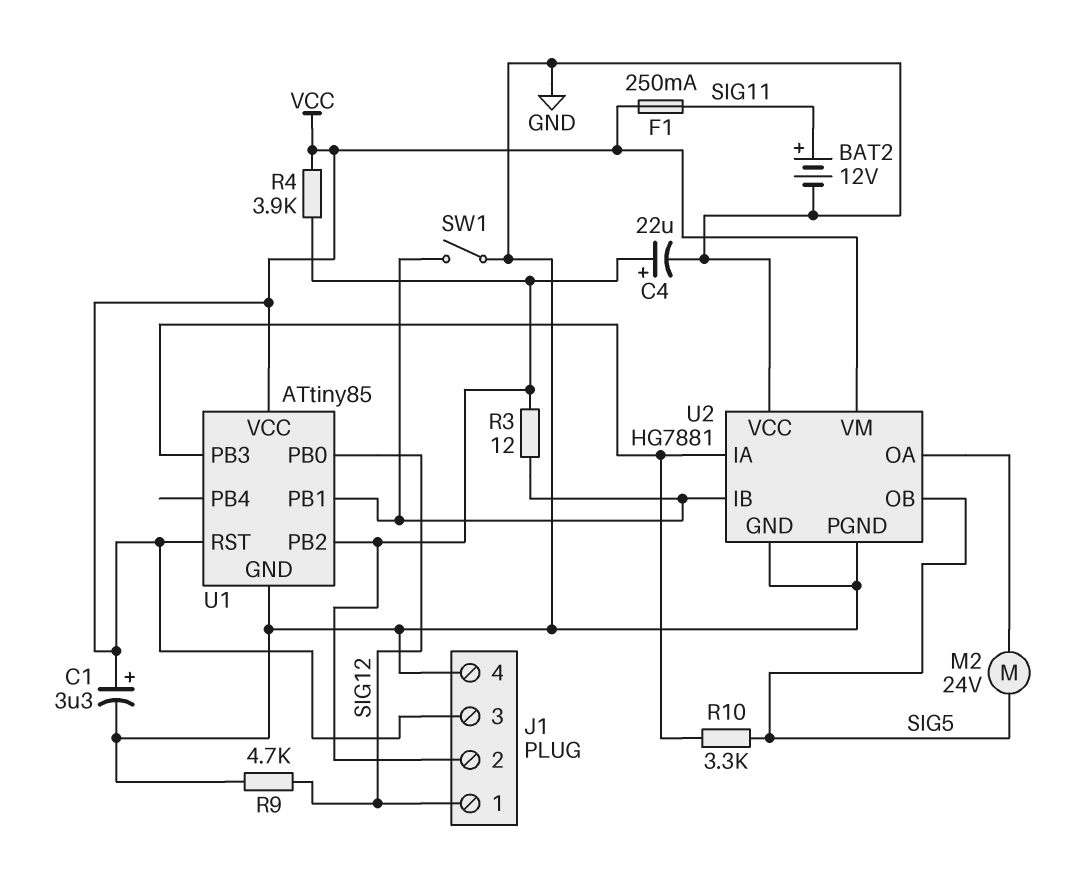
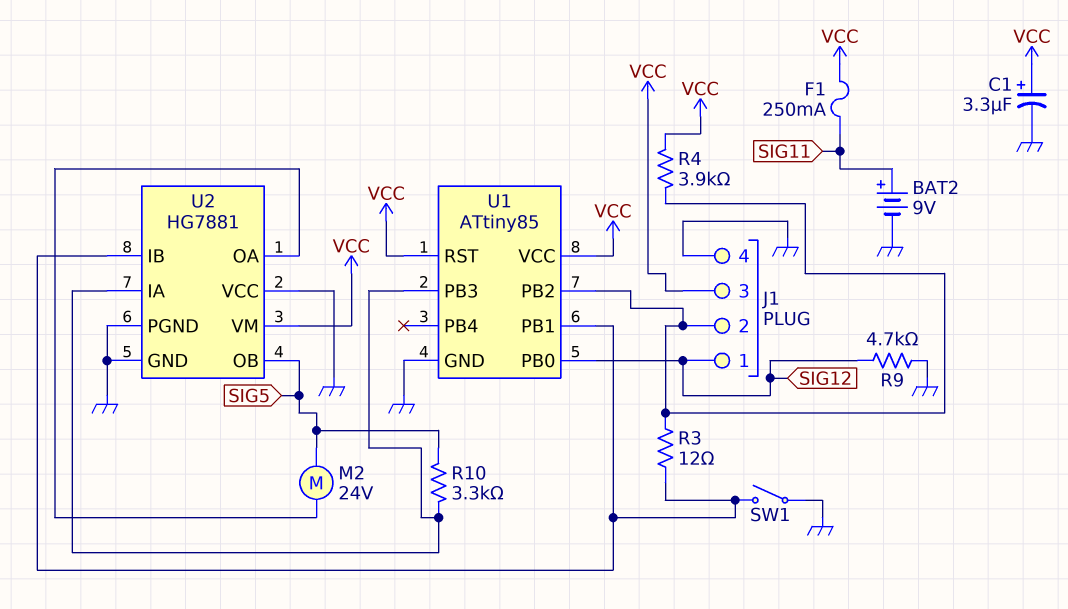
BAT2: 12V (plus SIG11, minus GND) -> 9V (plus SIG11, minus GND)
C4: 22uF (plus J1/2, minus GND) -> none

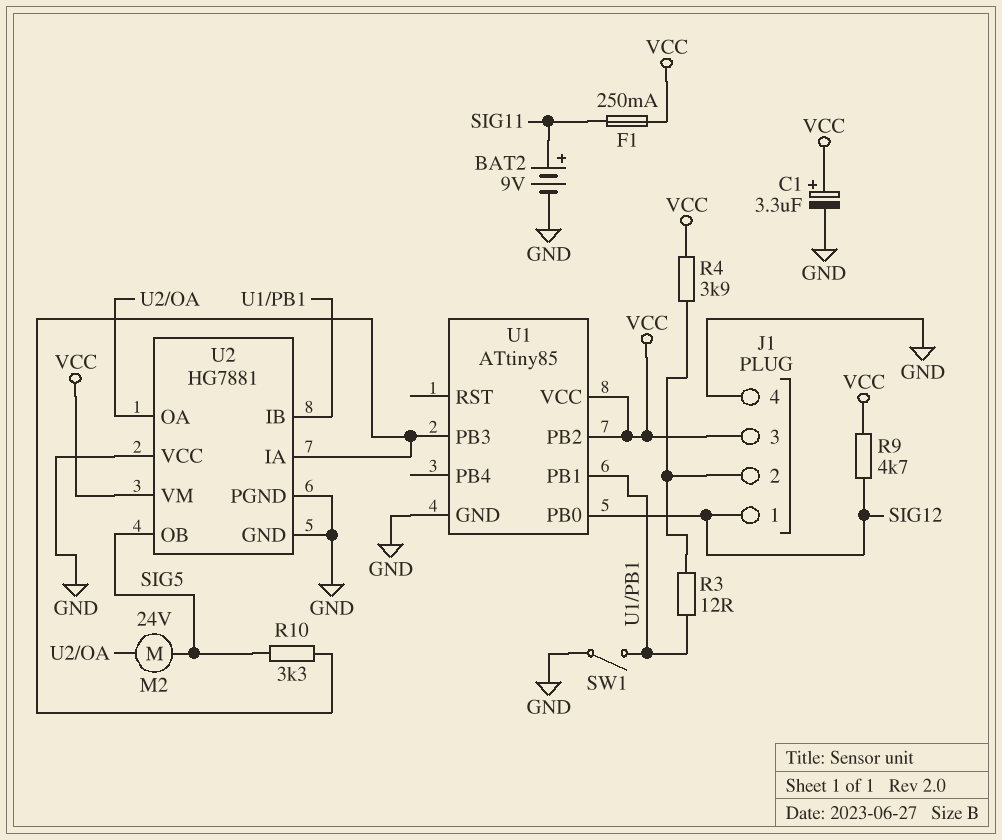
R9: 4.7k (GND, SIG12) -> 4.7k (SIG12, VCC)
U1 pin PB2: J1/2 -> VCC
U1 pin RST: VCC -> none

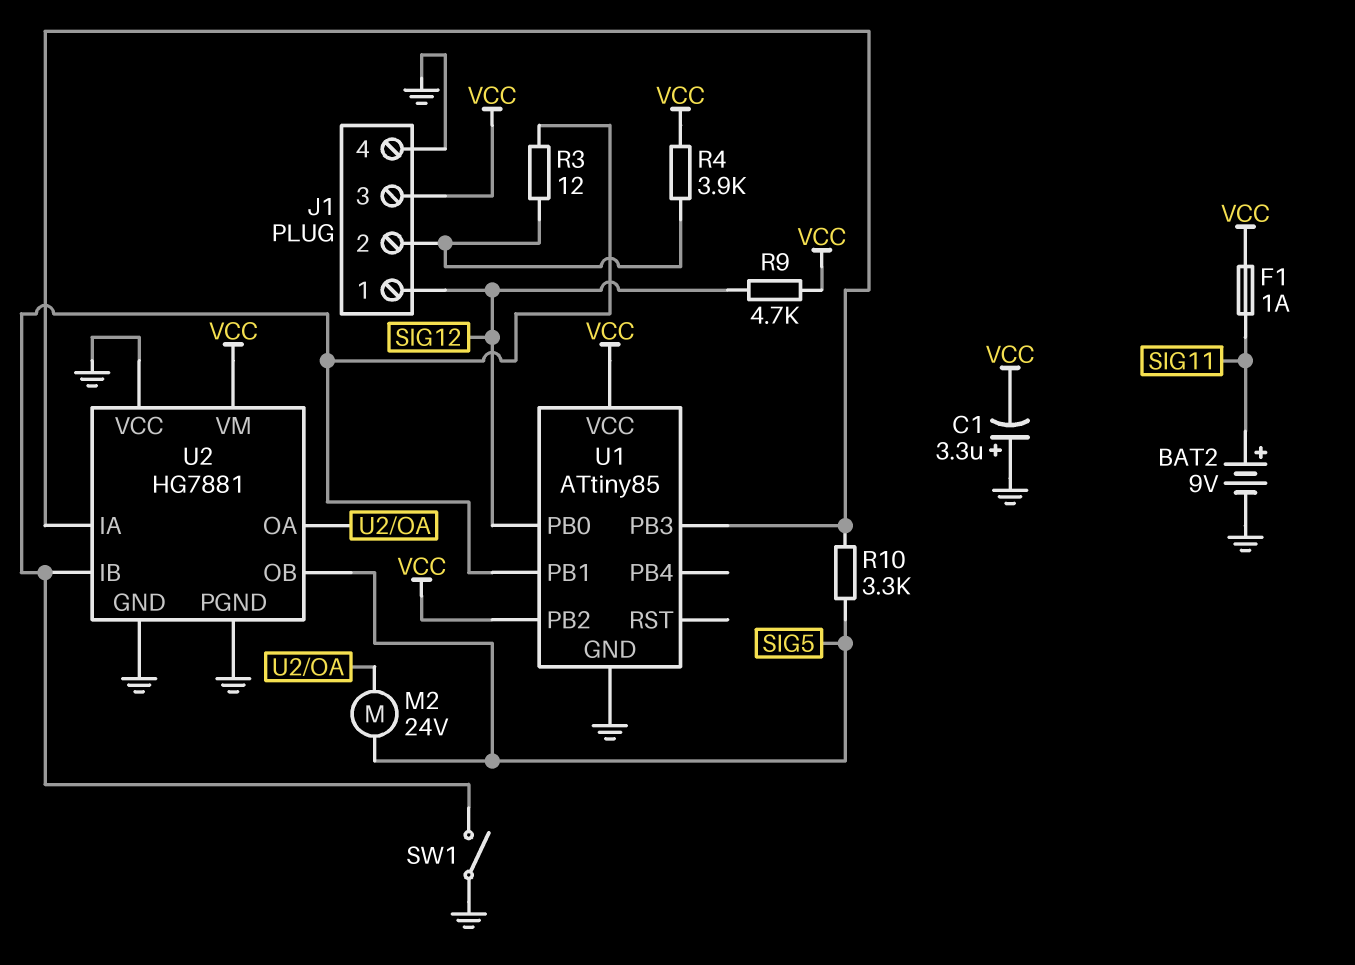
C1: 3.3uF (plus VCC, minus GND) -> 3.3uF (plus GND, minus VCC)
F1: 250mA (SIG11, VCC) -> 1A (SIG11, VCC)

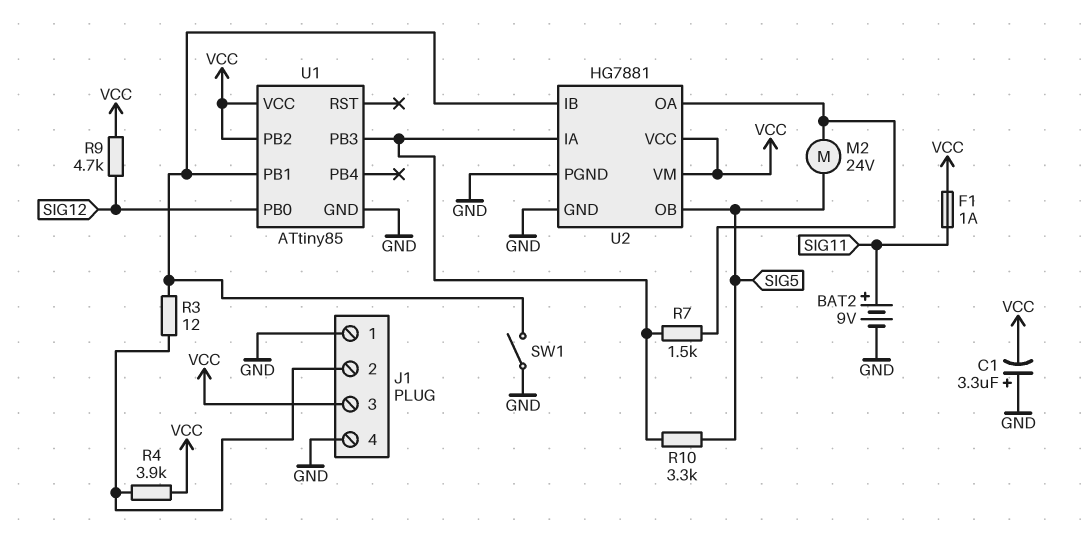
J1 pin 1: SIG12 -> GND
R7: none -> 1.5k (U1/PB3, U2/OA)
U2 pin VCC: GND -> VCC

